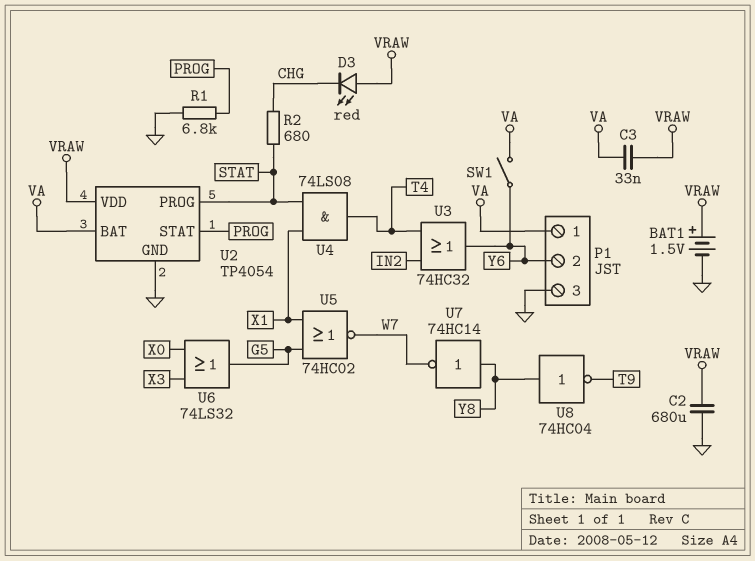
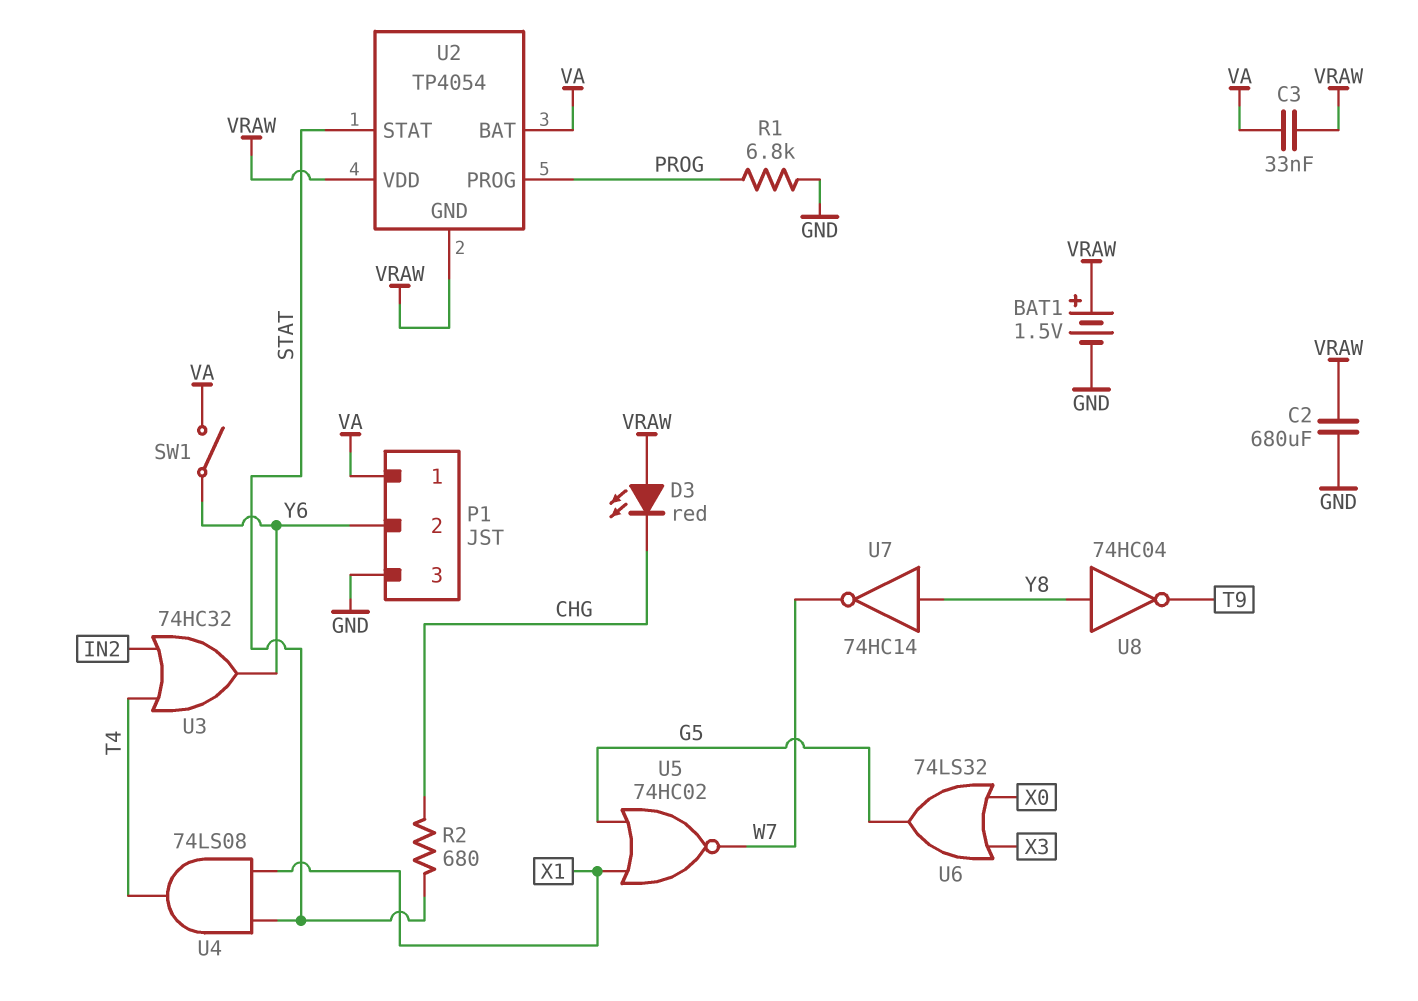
U2 pin GND: GND -> VRAW
U2 pin PROG: STAT -> PROG
U2 pin STAT: PROG -> STAT

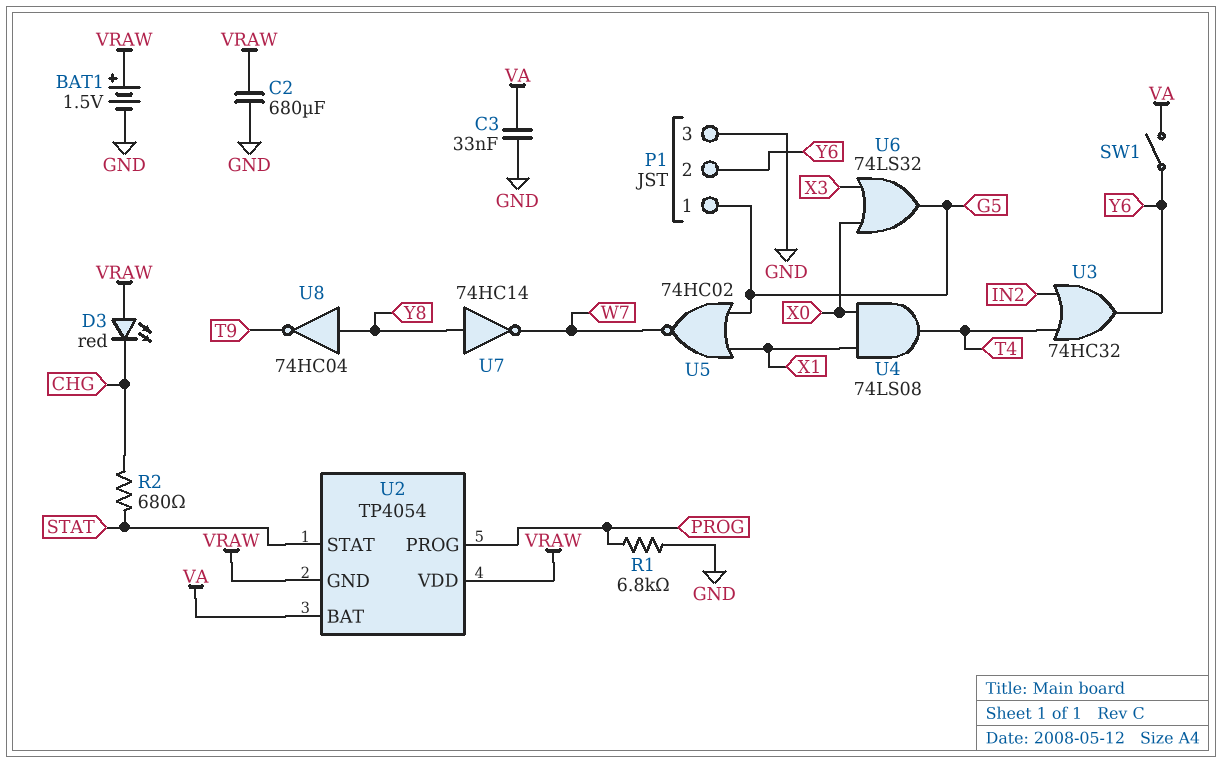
C3: 33nF (VA, VRAW) -> 33nF (GND, VA)
P1 pin 1: VA -> G5
U4: AND 74LS08 (in STAT, in X1, out T4) -> AND 74LS08 (in X0, in X1, out T4)

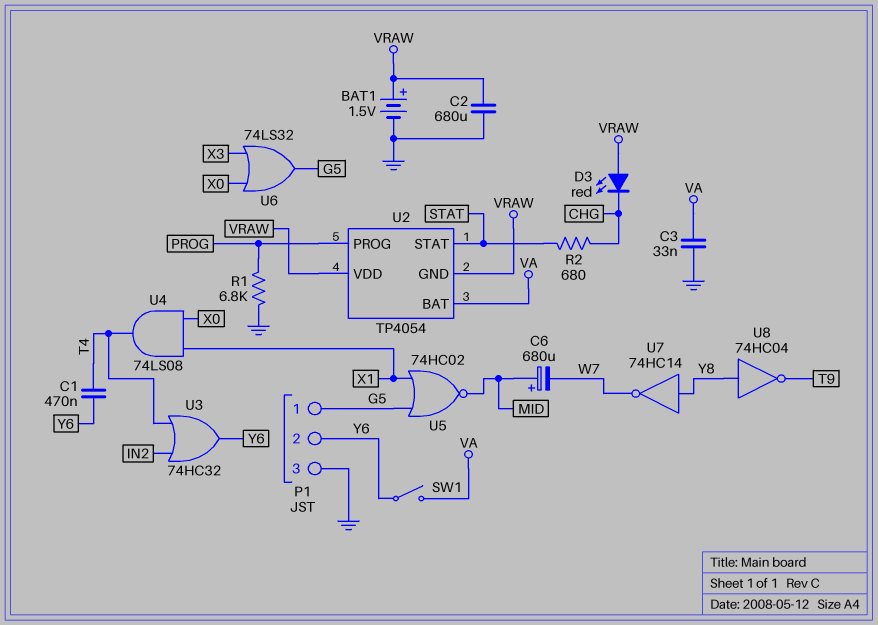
C1: none -> 470nF (T4, Y6)
C6: none -> 680uF (plus MID, minus W7)
U5: NOR 74HC02 (in G5, in X1, out W7) -> NOR 74HC02 (in G5, in X1, out MID)

